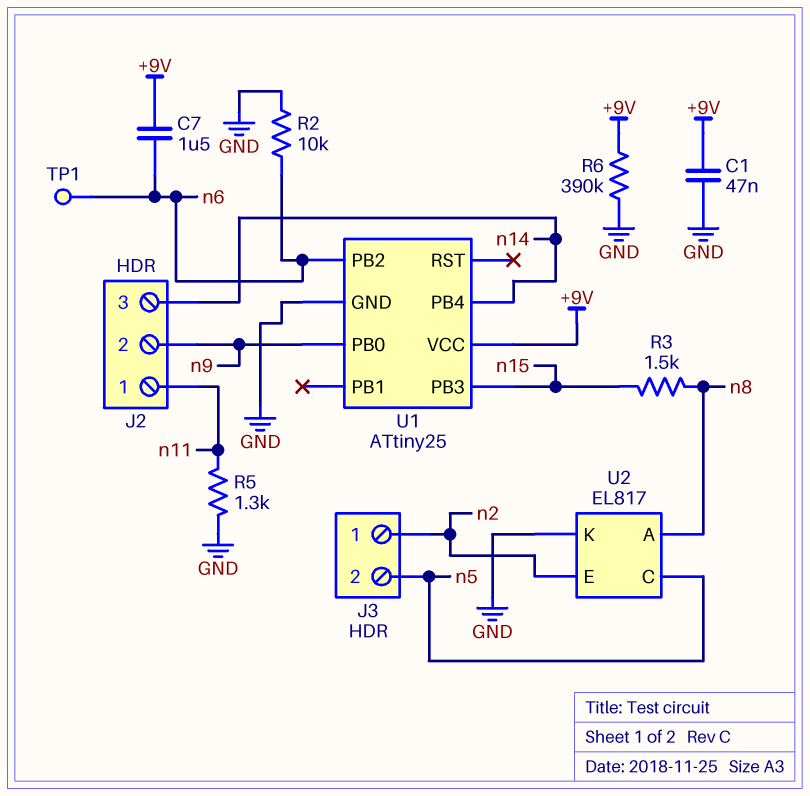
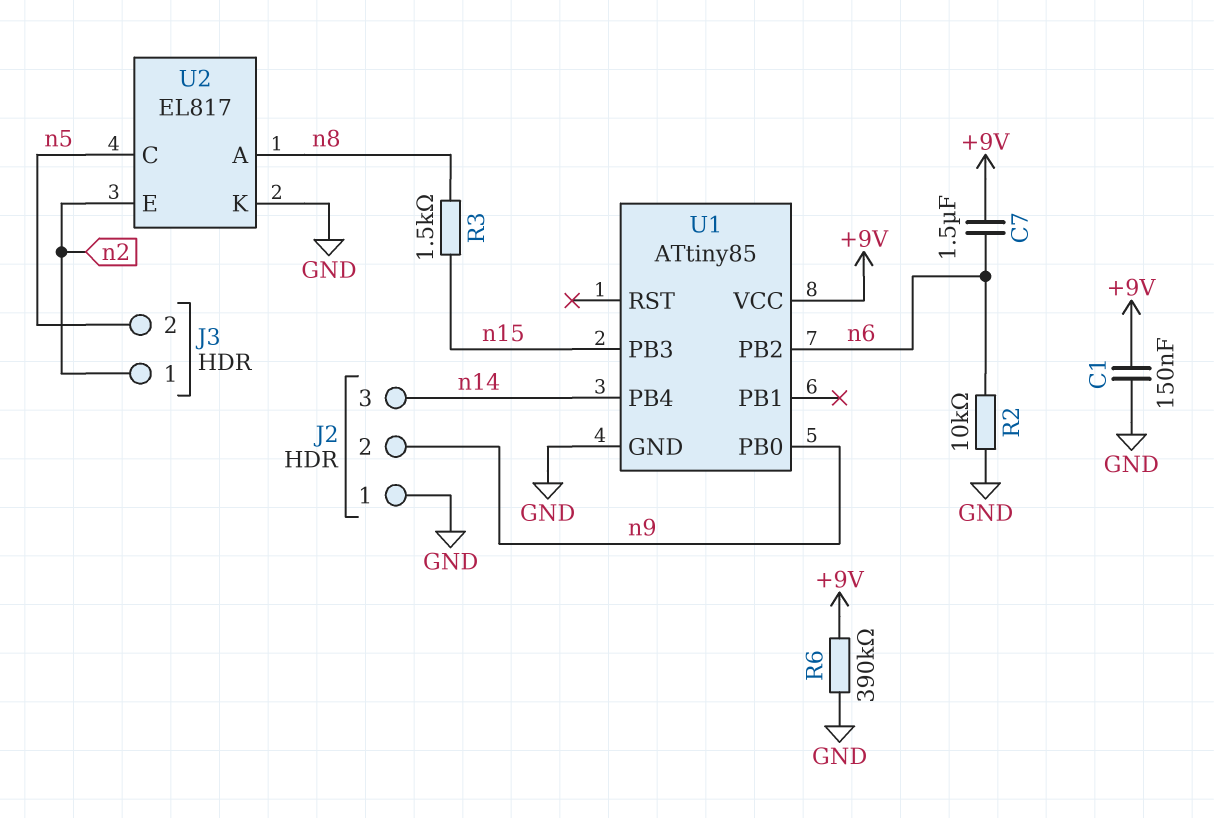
C1: 47nF (+9V, GND) -> 150nF (+9V, GND)
J2 pin 1: n11 -> GND
R5: 1.3k (GND, n11) -> none
TP1: test point (n6) -> none
U1: ATtiny25 -> ATtiny85

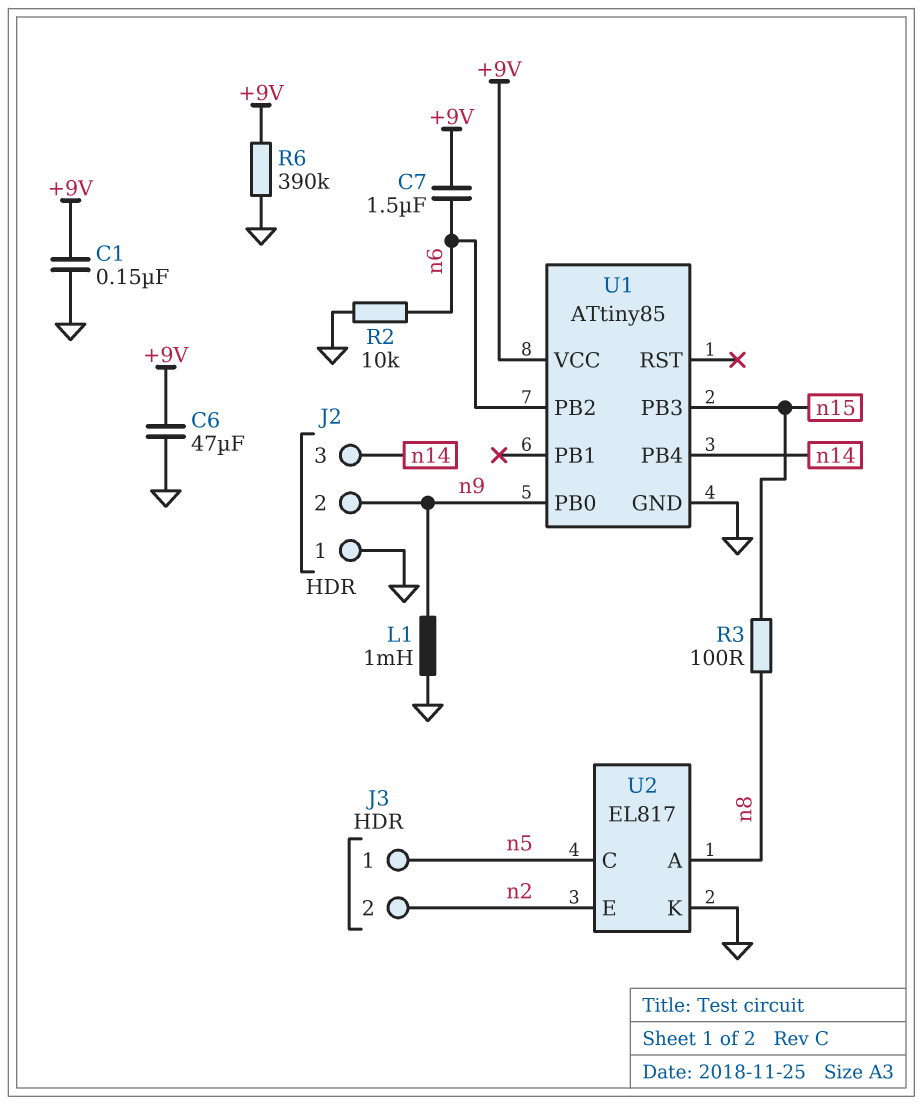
C6: none -> 47uF (+9V, GND)
J3 pin 1: n2 -> n5
J3 pin 2: n5 -> n2
L1: none -> 1mH (GND, n9)
R3: 1.5k (n8, n15) -> 100 (n8, n15)

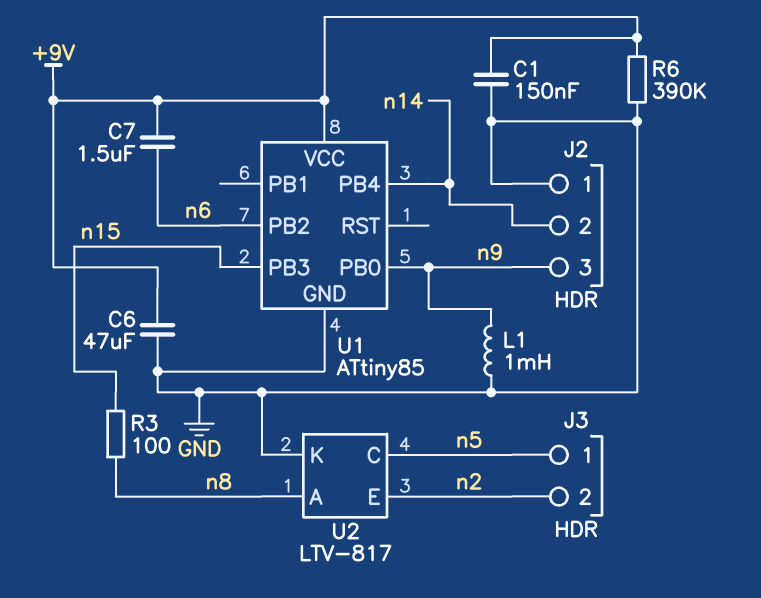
J2 pin 2: n9 -> n14
J2 pin 3: n14 -> n9
R2: 10k (GND, n6) -> none
U2: EL817 -> LTV-817

